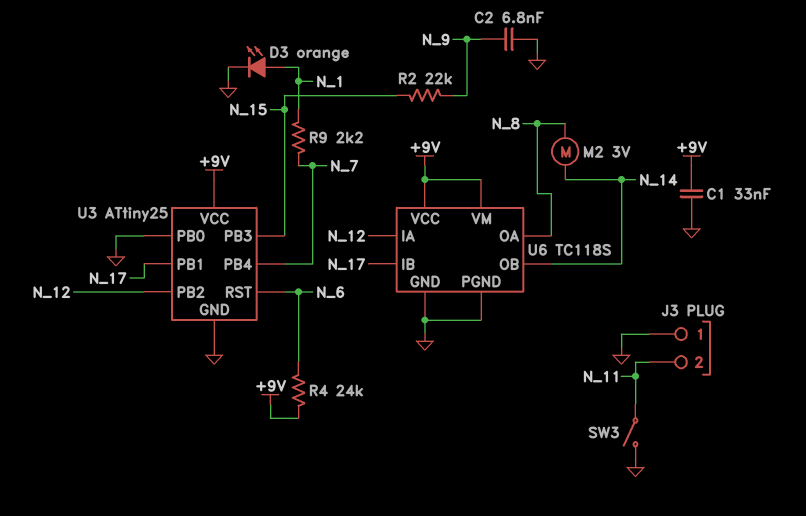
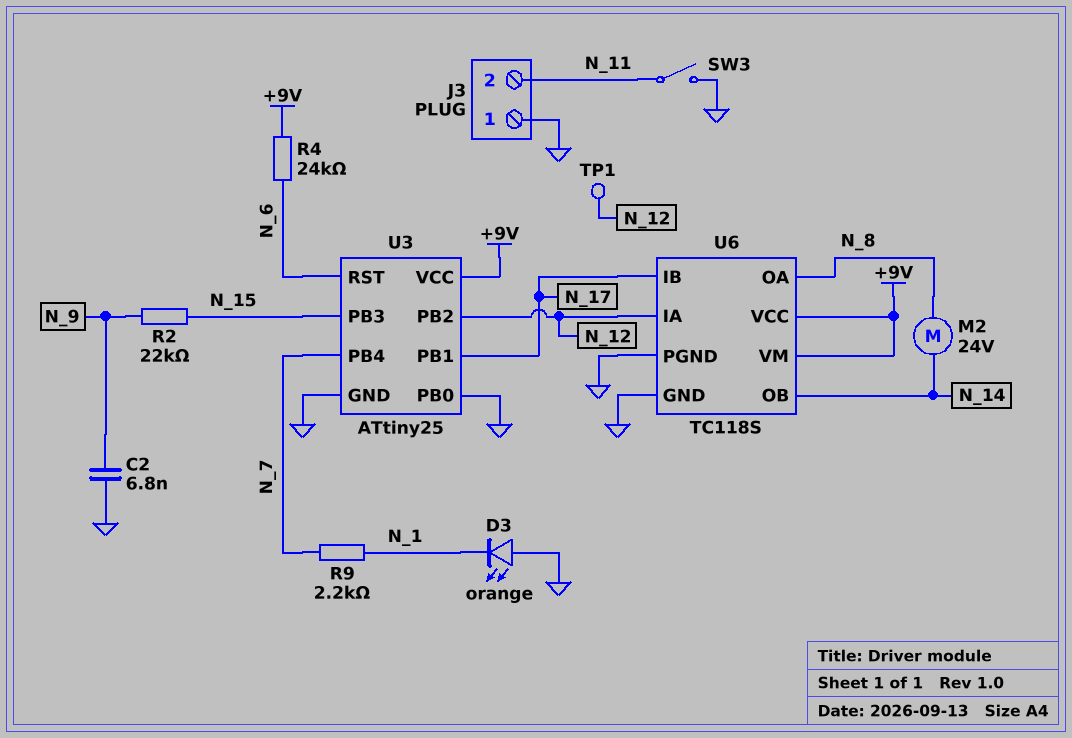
C1: 33nF (+9V, GND) -> none
D3: LED orange (A N_1, K GND) -> LED orange (A GND, K N_1)
M2: motor 3V (N_8, N_14) -> motor 24V (N_8, N_14)
TP1: none -> test point (N_12)

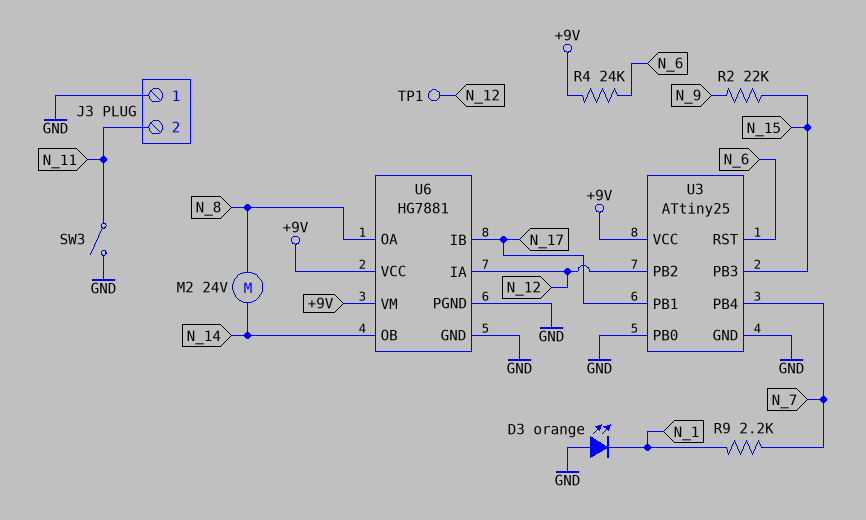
C2: 6.8nF (GND, N_9) -> none
U6: TC118S -> HG7881

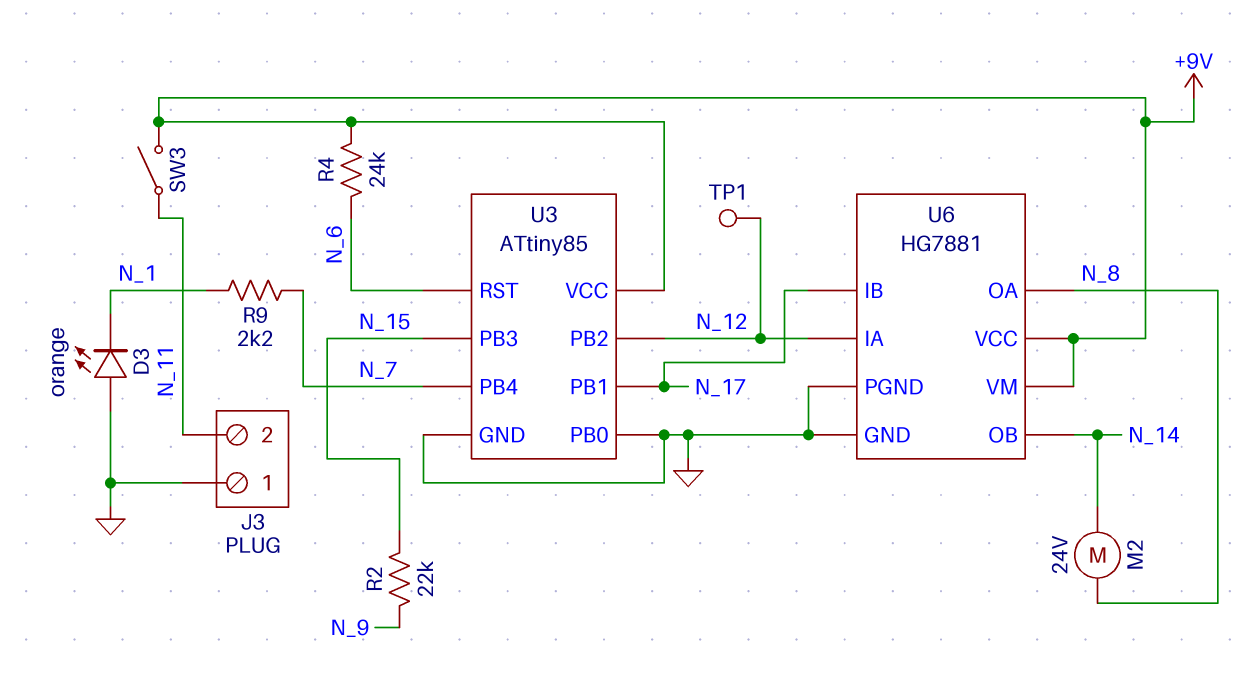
SW3: switch (GND, N_11) -> switch (+9V, N_11)
U3: ATtiny25 -> ATtiny85

